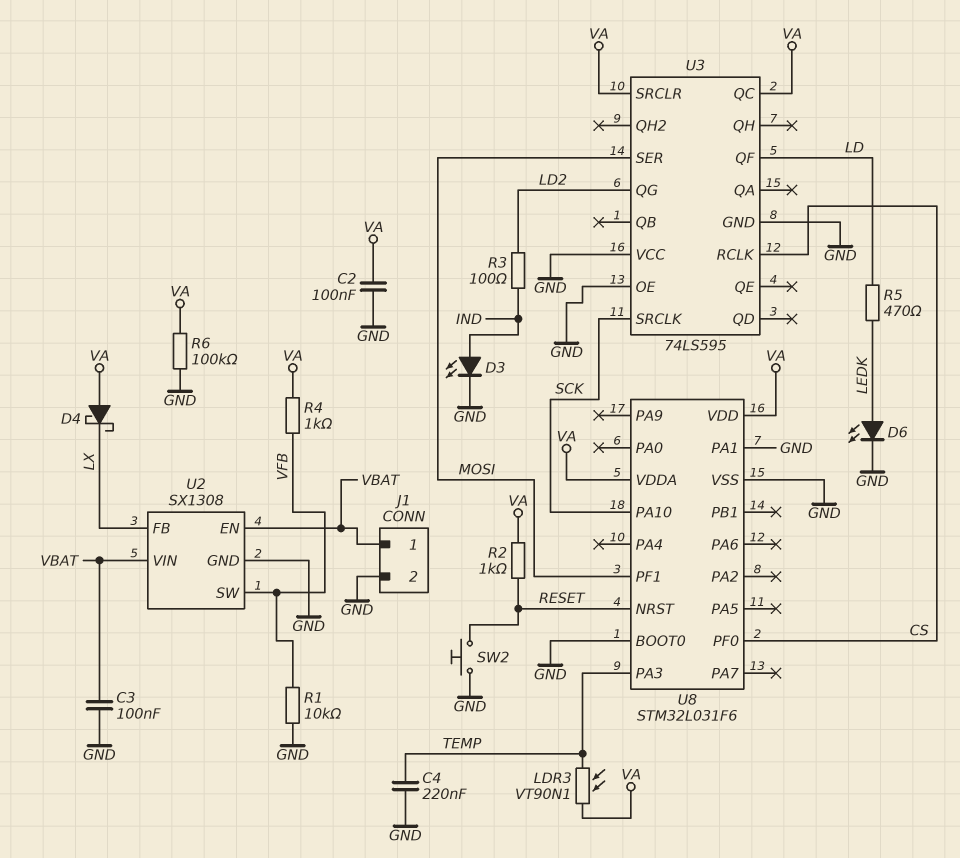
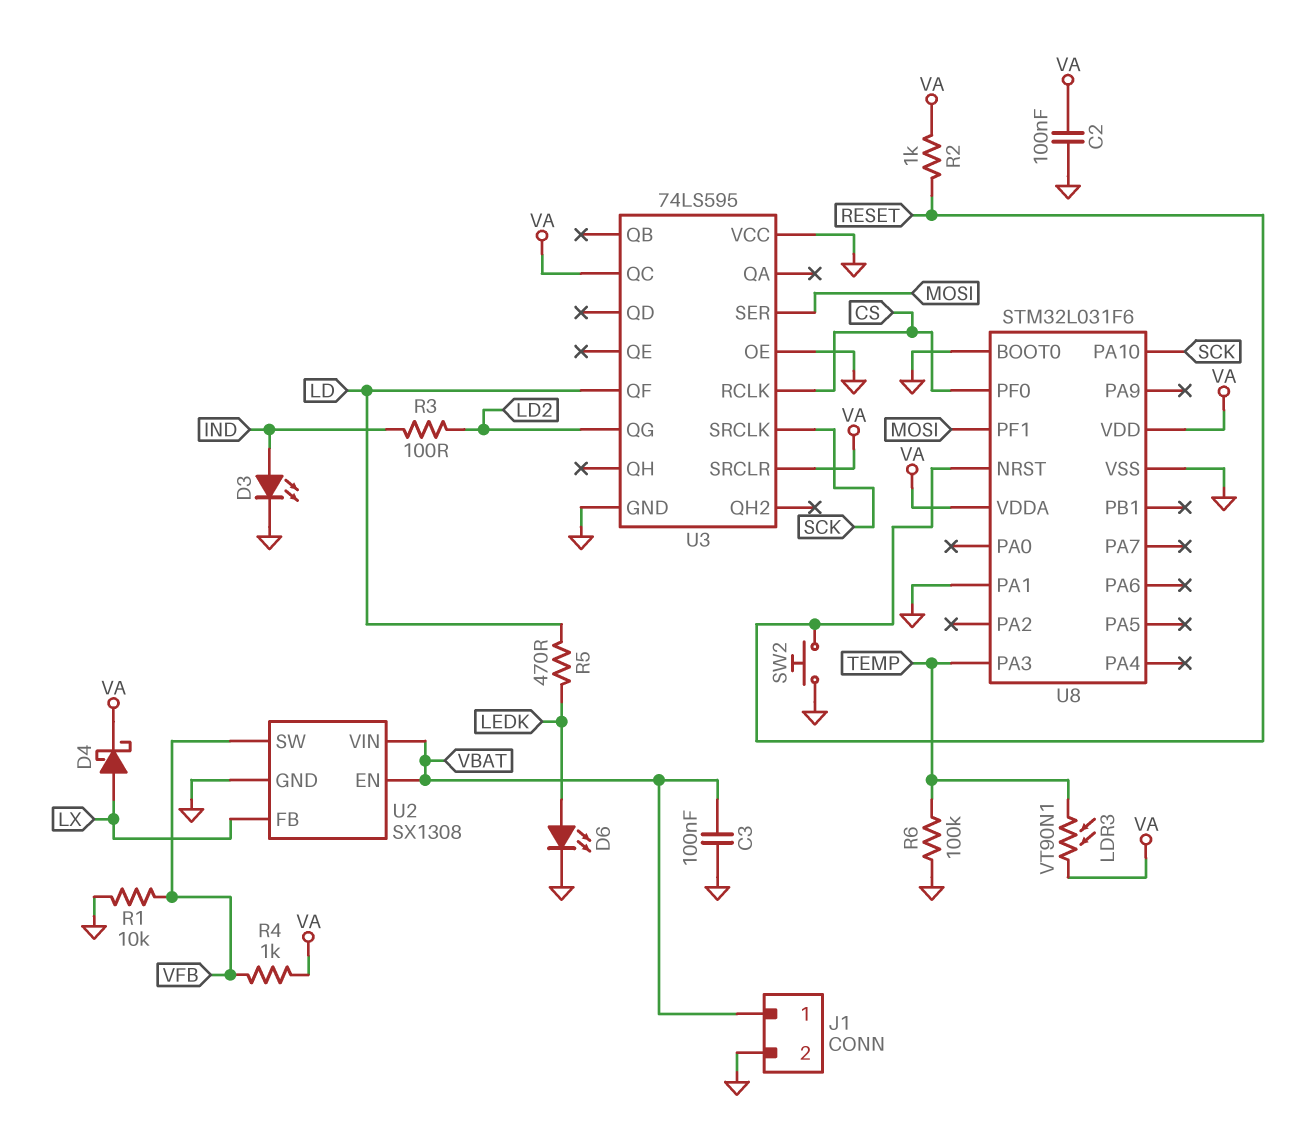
C4: 220nF (GND, TEMP) -> none
D4: schottky (A VA, K LX) -> schottky (A LX, K VA)
R6: 100k (GND, VA) -> 100k (GND, TEMP)

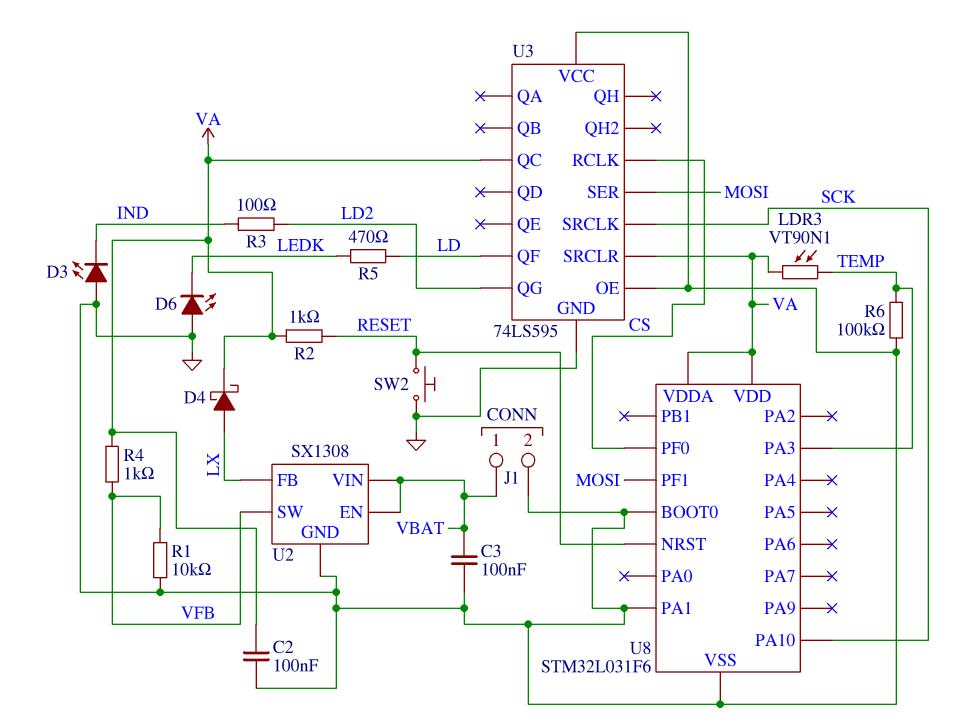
D3: LED (A IND, K GND) -> LED (A GND, K IND)
D6: LED (A LEDK, K GND) -> LED (A GND, K LEDK)

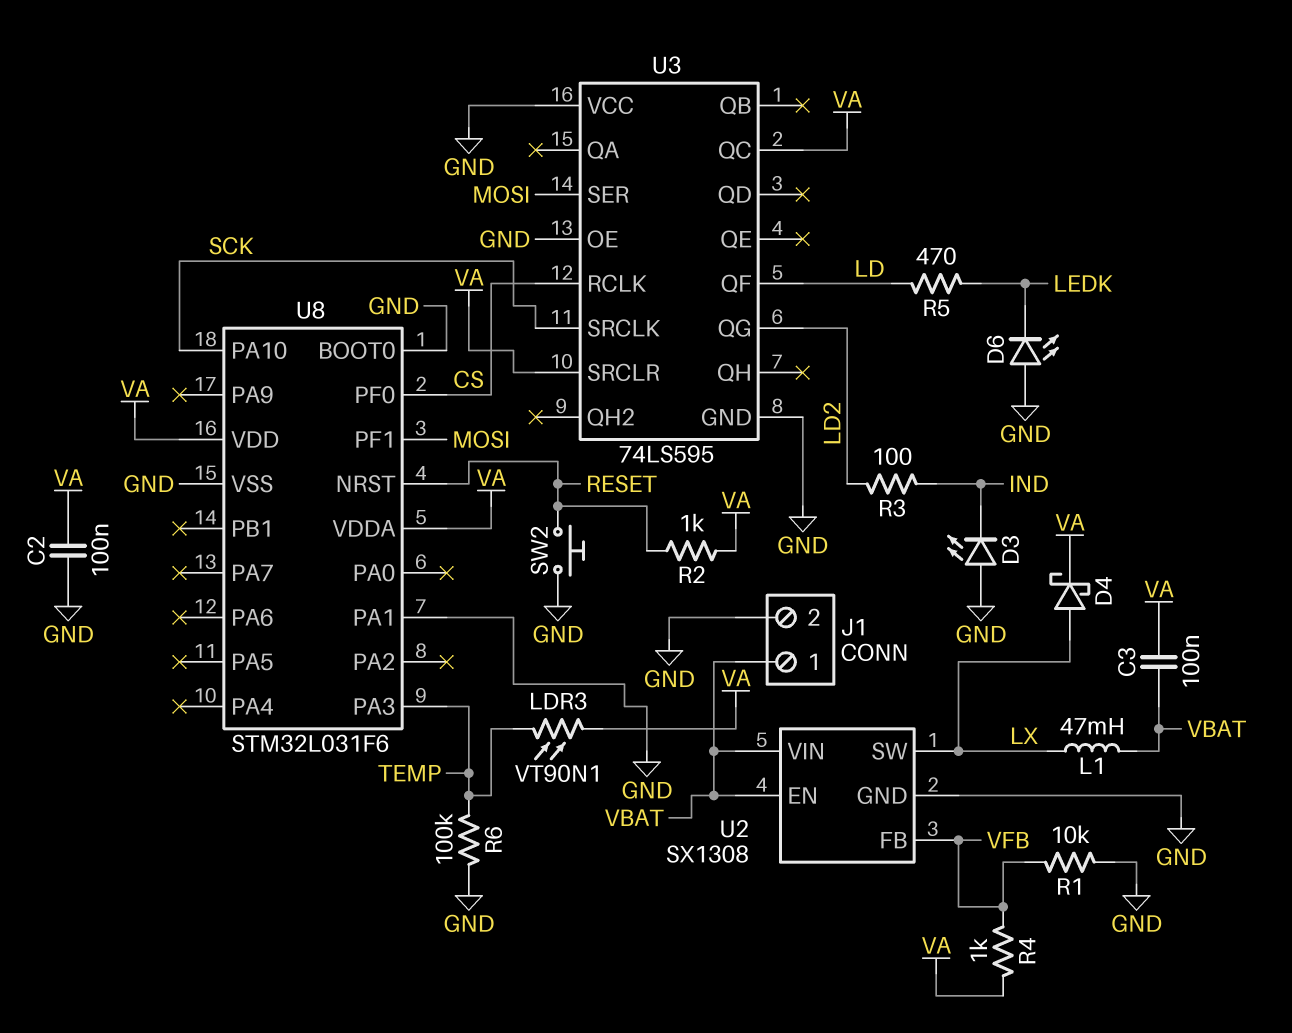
C3: 100nF (GND, VBAT) -> 100nF (VA, VBAT)
L1: none -> 47mH (LX, VBAT)
U2 pin FB: LX -> VFB
U2 pin SW: VFB -> LX

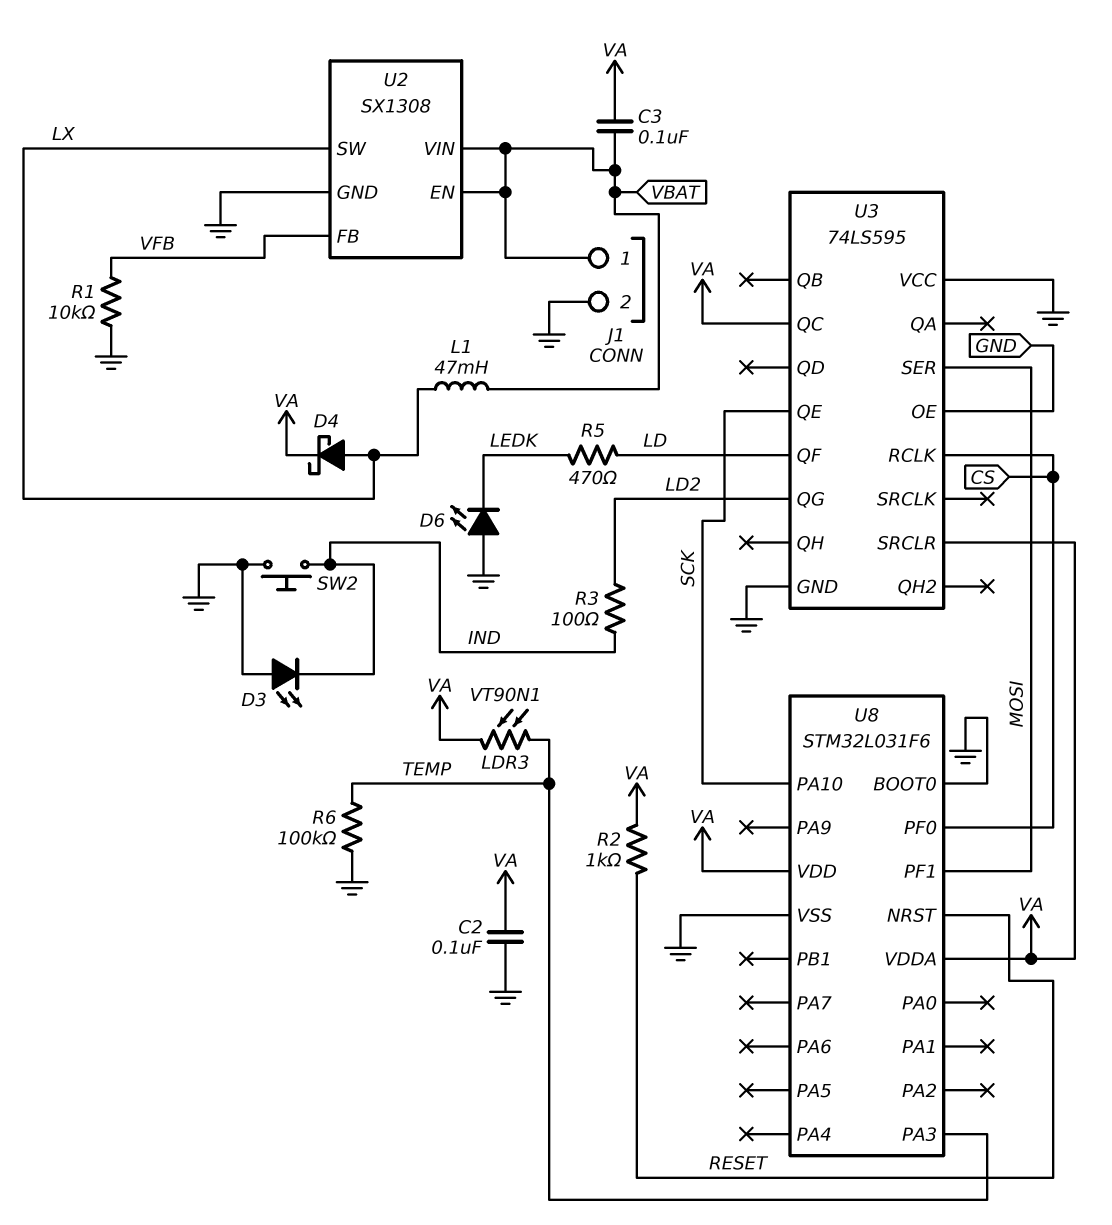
R4: 1k (VA, VFB) -> none
SW2: button (GND, RESET) -> button (GND, IND)
U3 pin QE: none -> SCK
U3 pin SRCLK: SCK -> none
U8 pin PA1: GND -> none

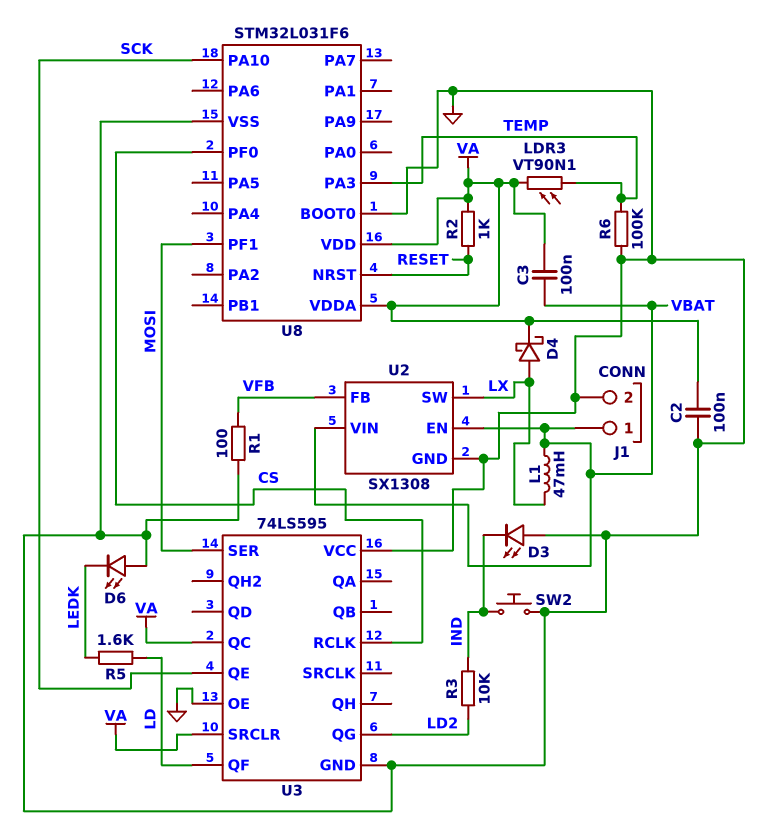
R1: 10k (GND, VFB) -> 100 (GND, VFB)
R3: 100 (IND, LD2) -> 10k (IND, LD2)
R5: 470 (LD, LEDK) -> 1.6k (LD, LEDK)

